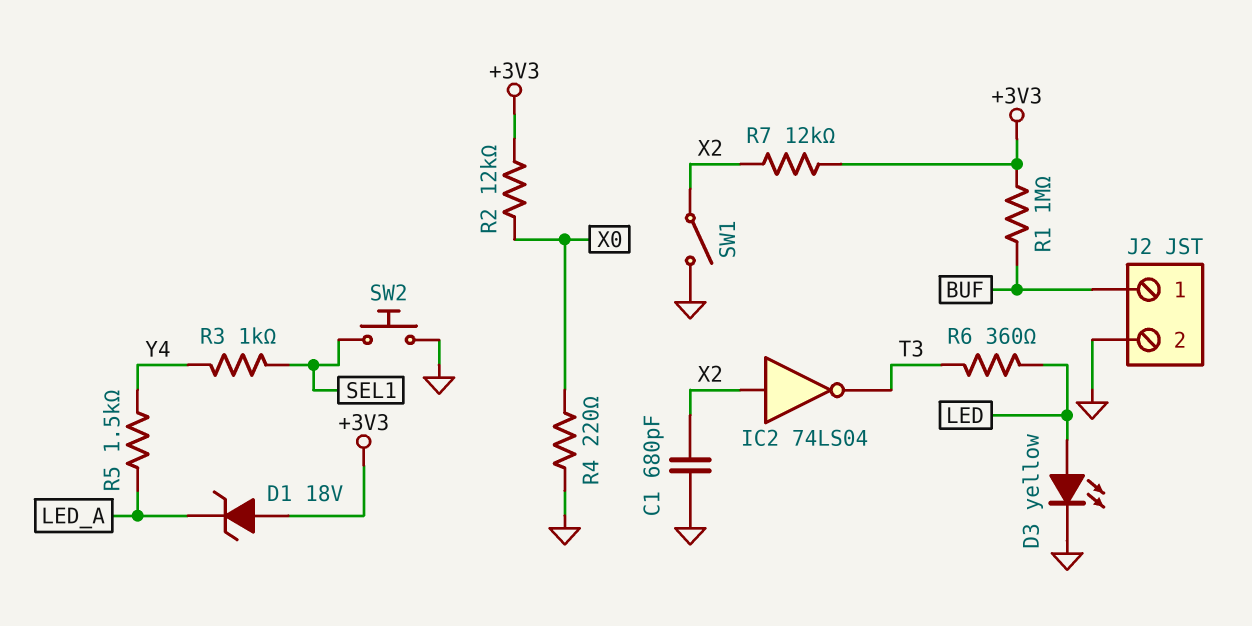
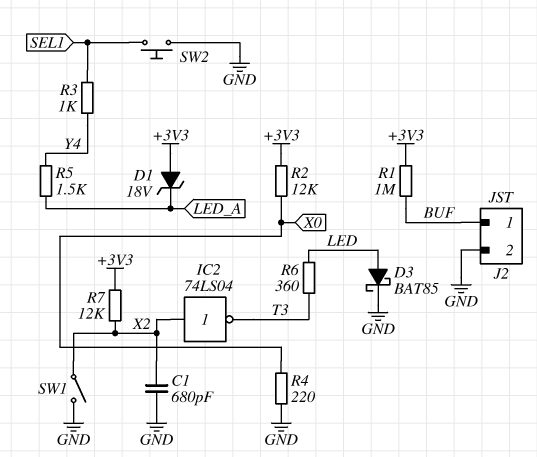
D3: LED yellow (A LED, K GND) -> schottky BAT85 (A LED, K GND)

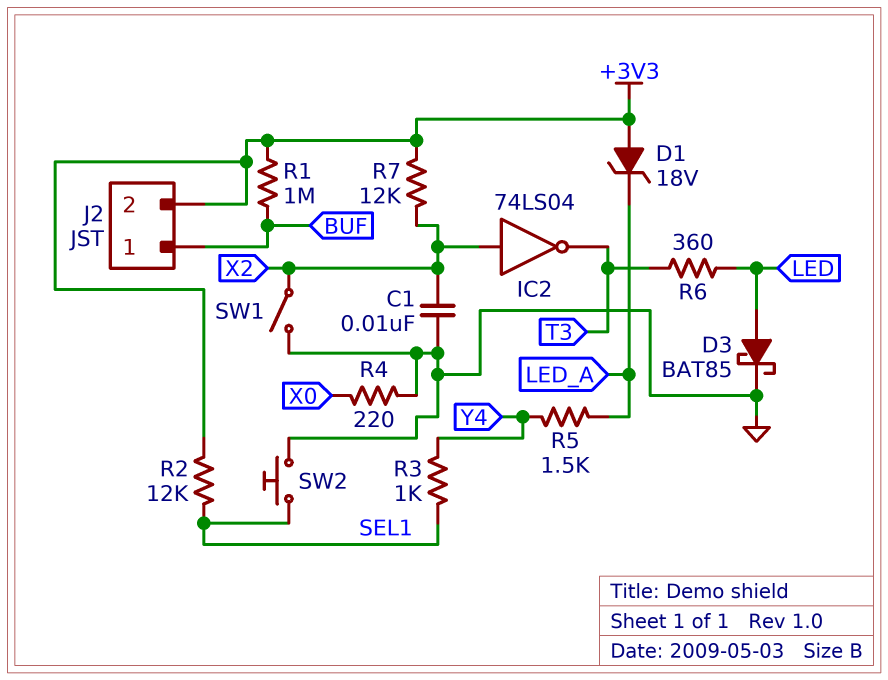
C1: 680pF (GND, X2) -> 10nF (GND, X2)
J2 pin 2: GND -> +3V3
R2: 12k (+3V3, X0) -> 12k (+3V3, SEL1)

